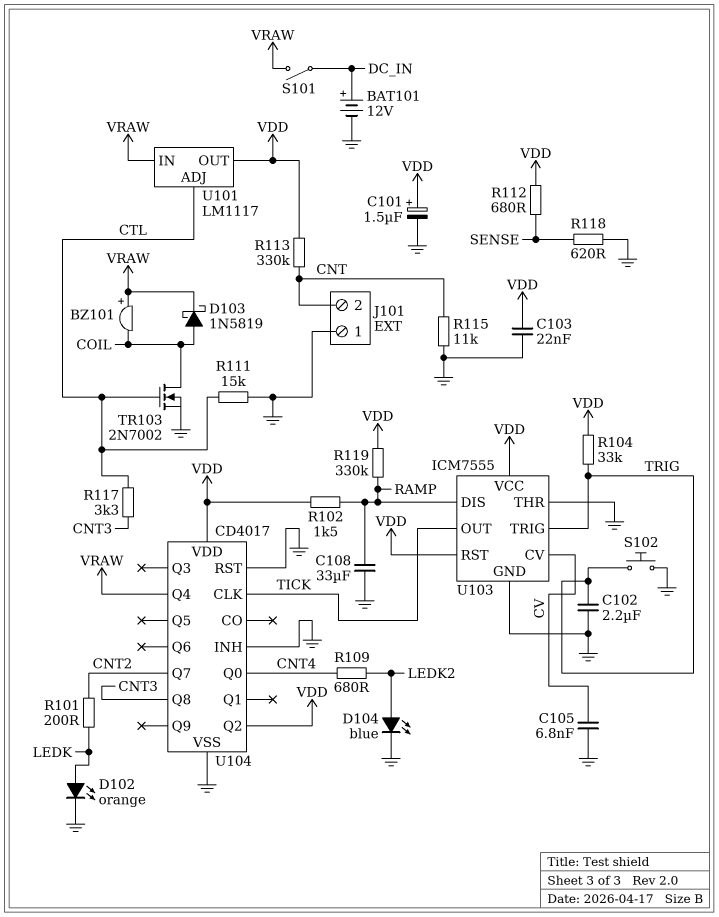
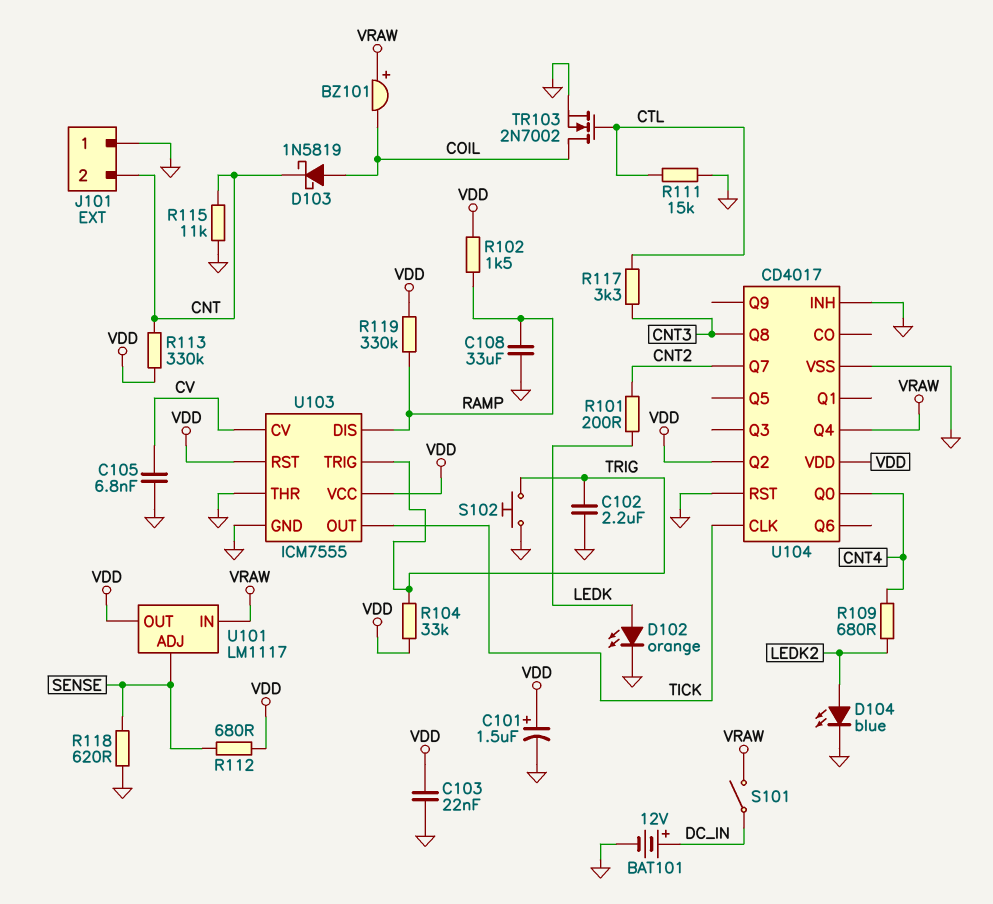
D103: schottky 1N5819 (A COIL, K VRAW) -> schottky 1N5819 (A COIL, K CNT)
U101 pin ADJ: CTL -> SENSE

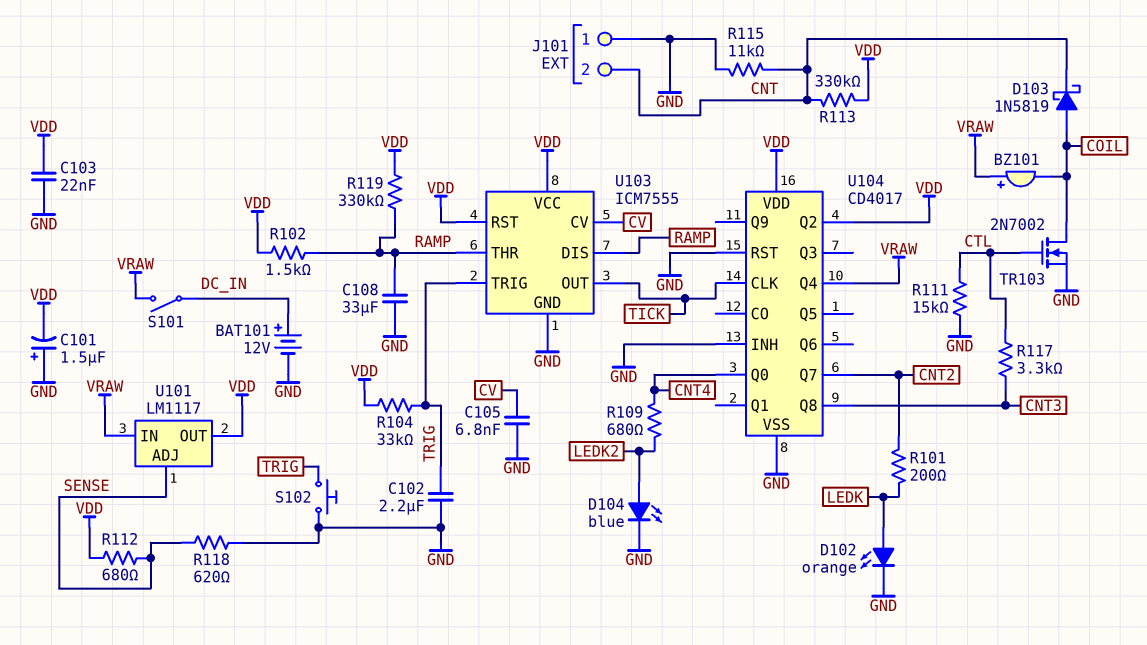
C101: 1.5uF (plus VDD, minus GND) -> 1.5uF (plus GND, minus VDD)
U103 pin THR: GND -> RAMP

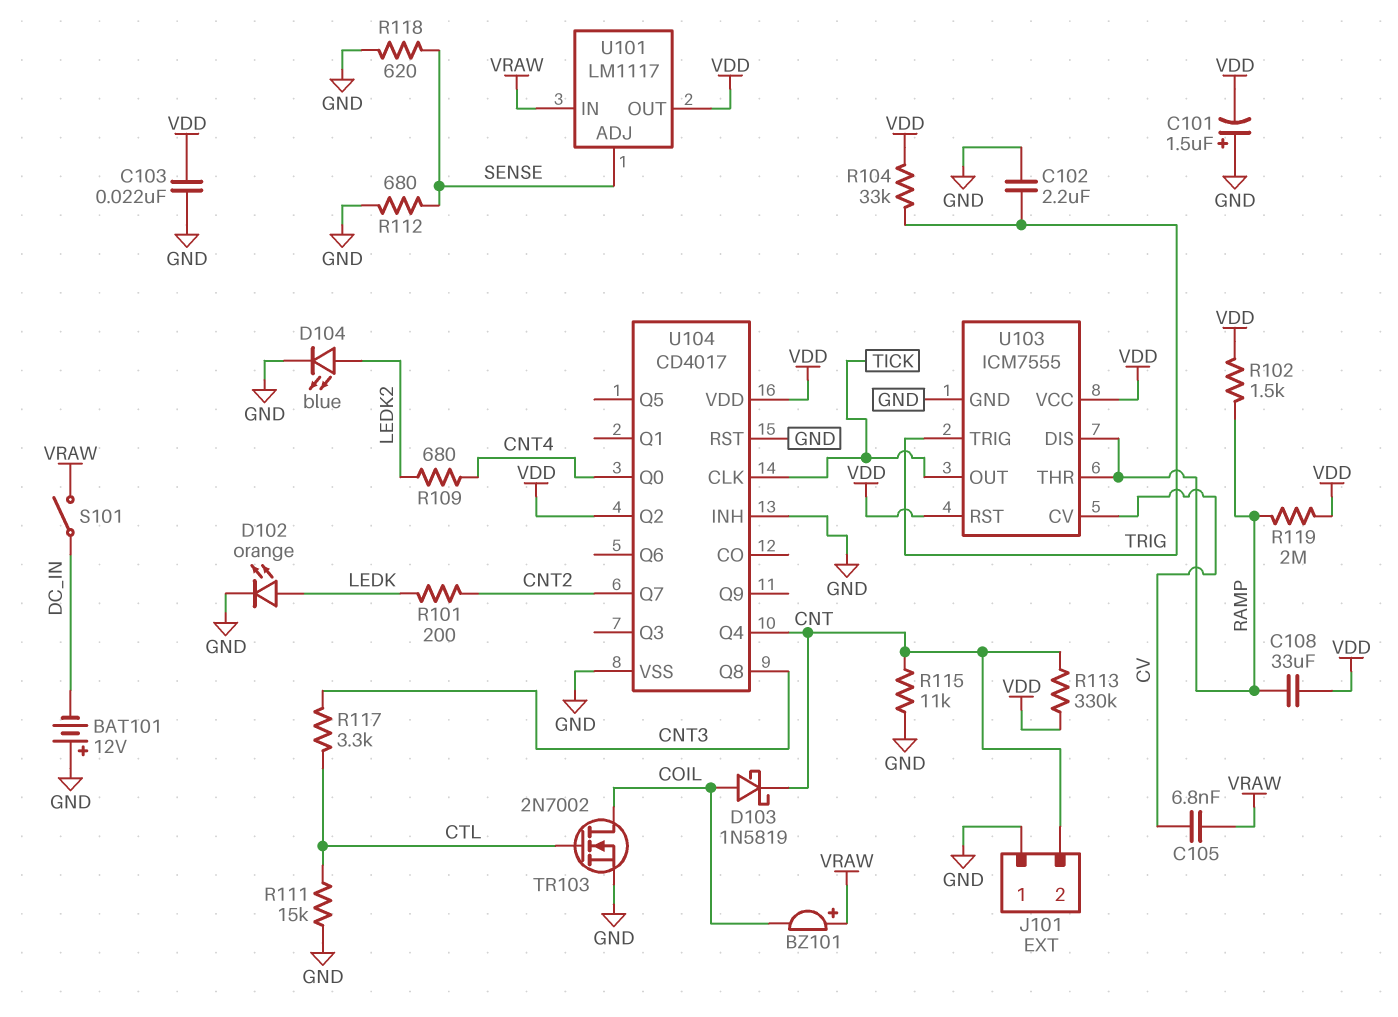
BAT101: 12V (plus DC_IN, minus GND) -> 12V (plus GND, minus DC_IN)
C105: 6.8nF (CV, GND) -> 6.8nF (CV, VRAW)
C108: 33uF (GND, RAMP) -> 33uF (RAMP, VDD)
R112: 680 (SENSE, VDD) -> 680 (GND, SENSE)
R119: 330k (RAMP, VDD) -> 2M (RAMP, VDD)
S102: button (GND, TRIG) -> none
U104 pin Q4: VRAW -> CNT

